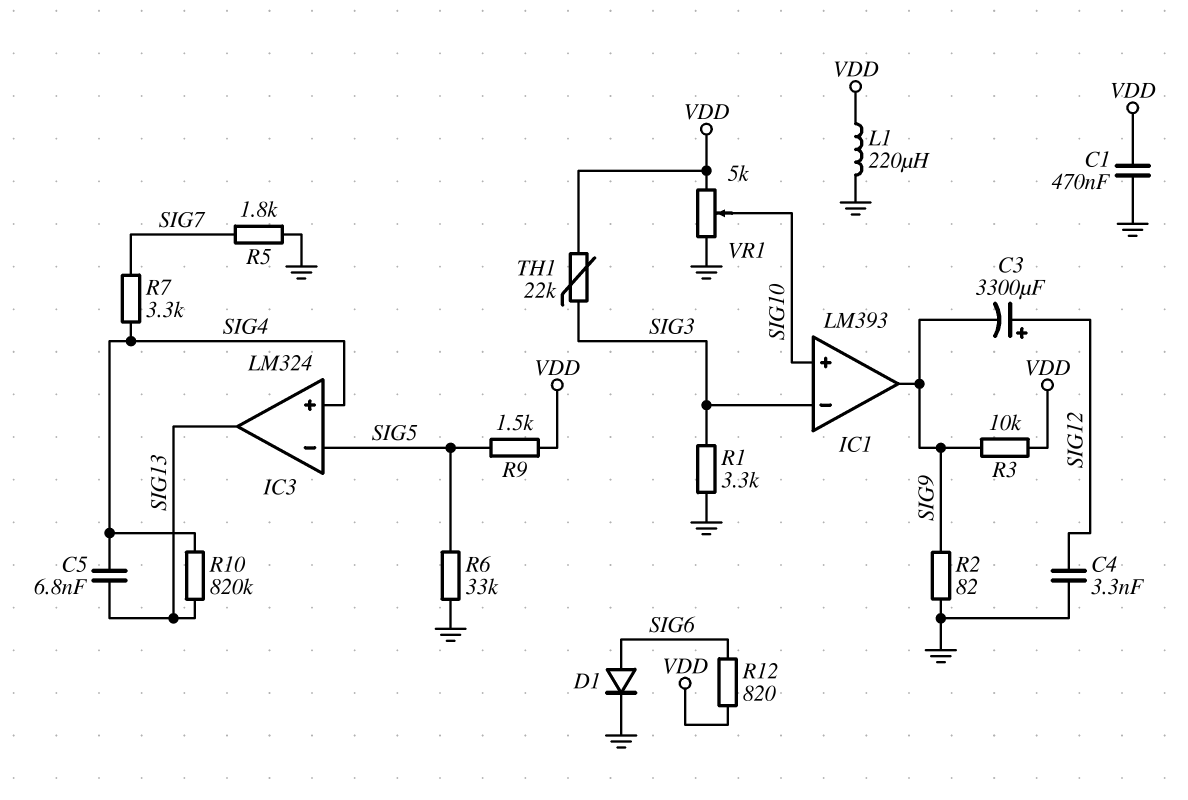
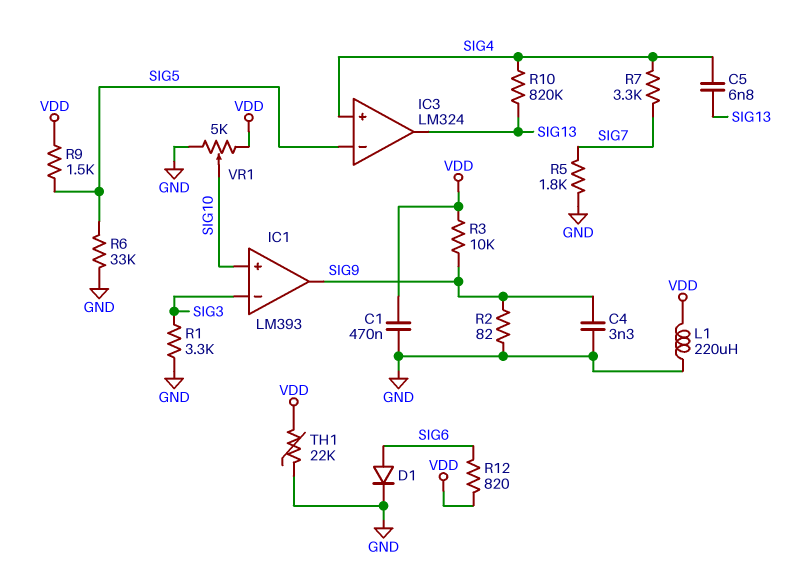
C3: 3300uF (plus SIG12, minus SIG9) -> none
C4: 3.3nF (GND, SIG12) -> 3.3nF (GND, SIG9)
TH1: 22k (SIG3, VDD) -> 22k (GND, VDD)

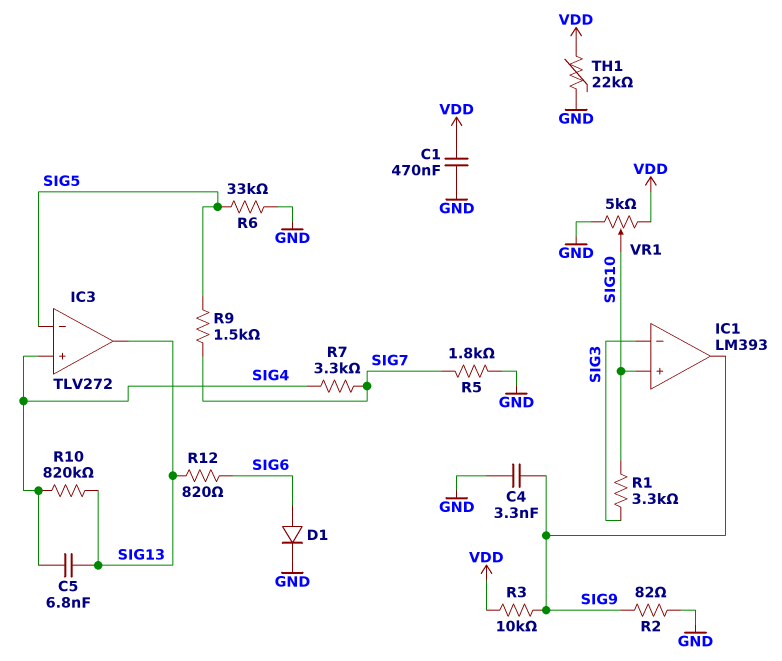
IC3: LM324 -> TLV272
L1: 220uH (GND, VDD) -> none
R1: 3.3k (GND, SIG3) -> 3.3k (SIG3, SIG10)
R9: 1.5k (SIG5, VDD) -> 1.5k (SIG5, SIG7)
R12: 820 (SIG6, VDD) -> 820 (SIG6, SIG13)

